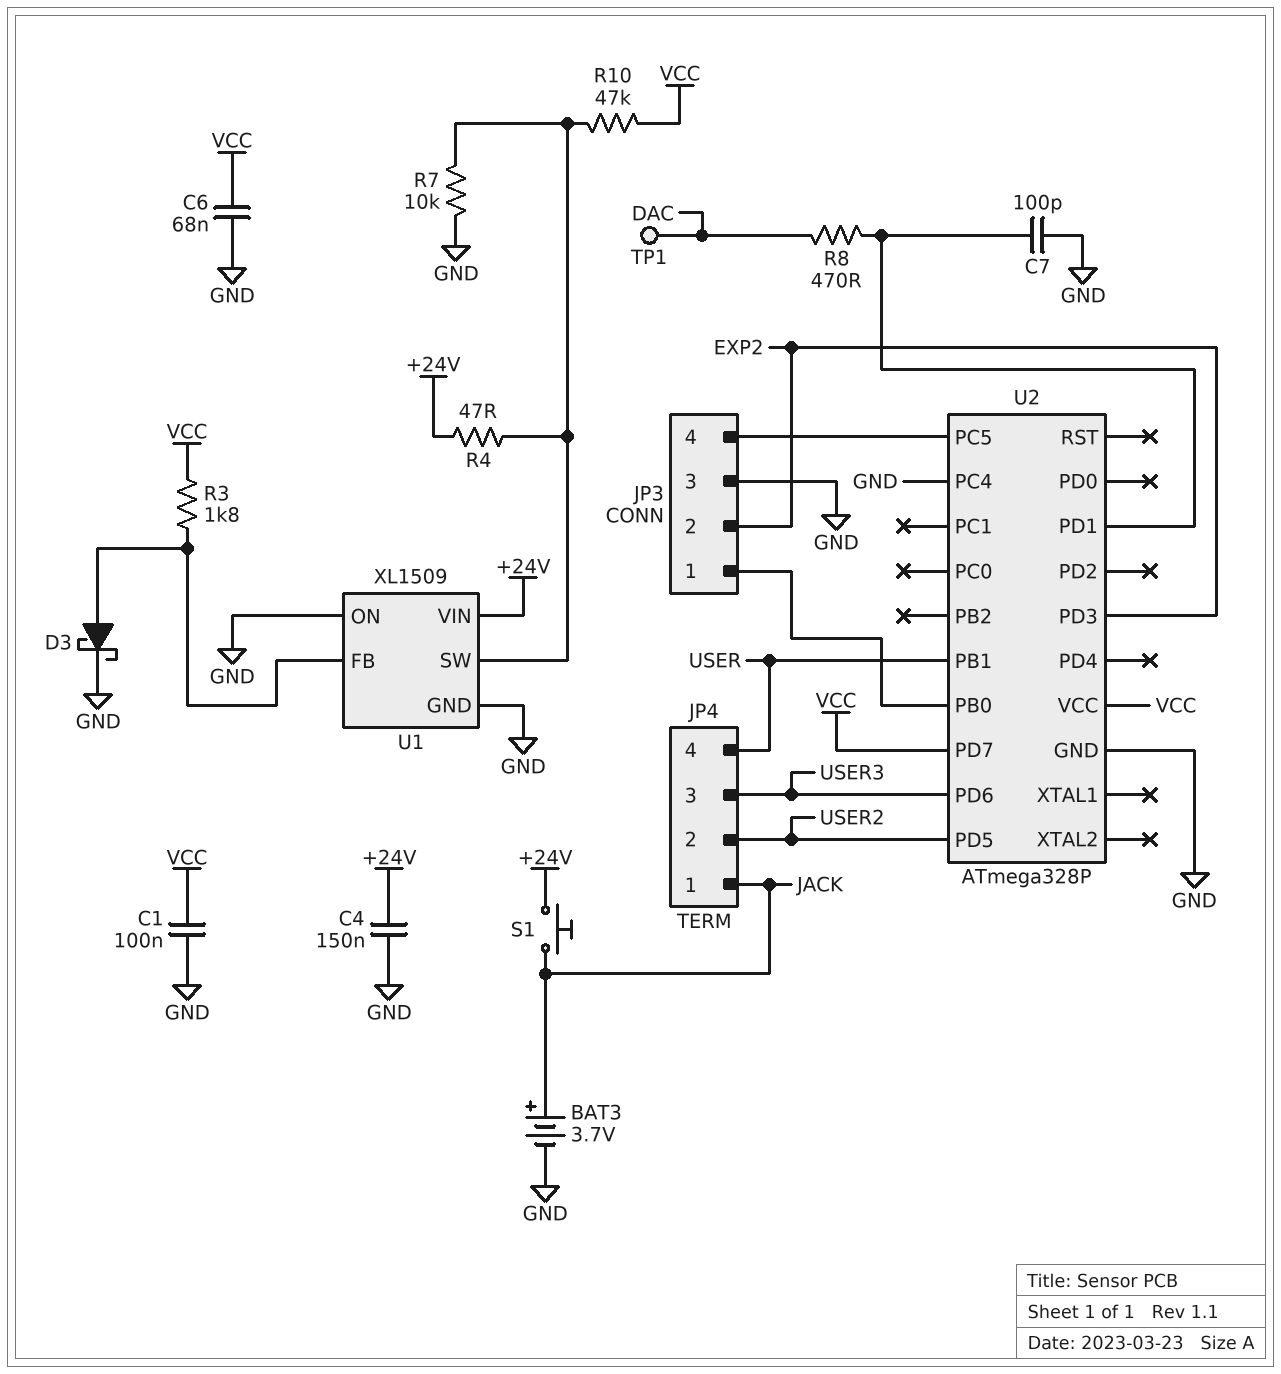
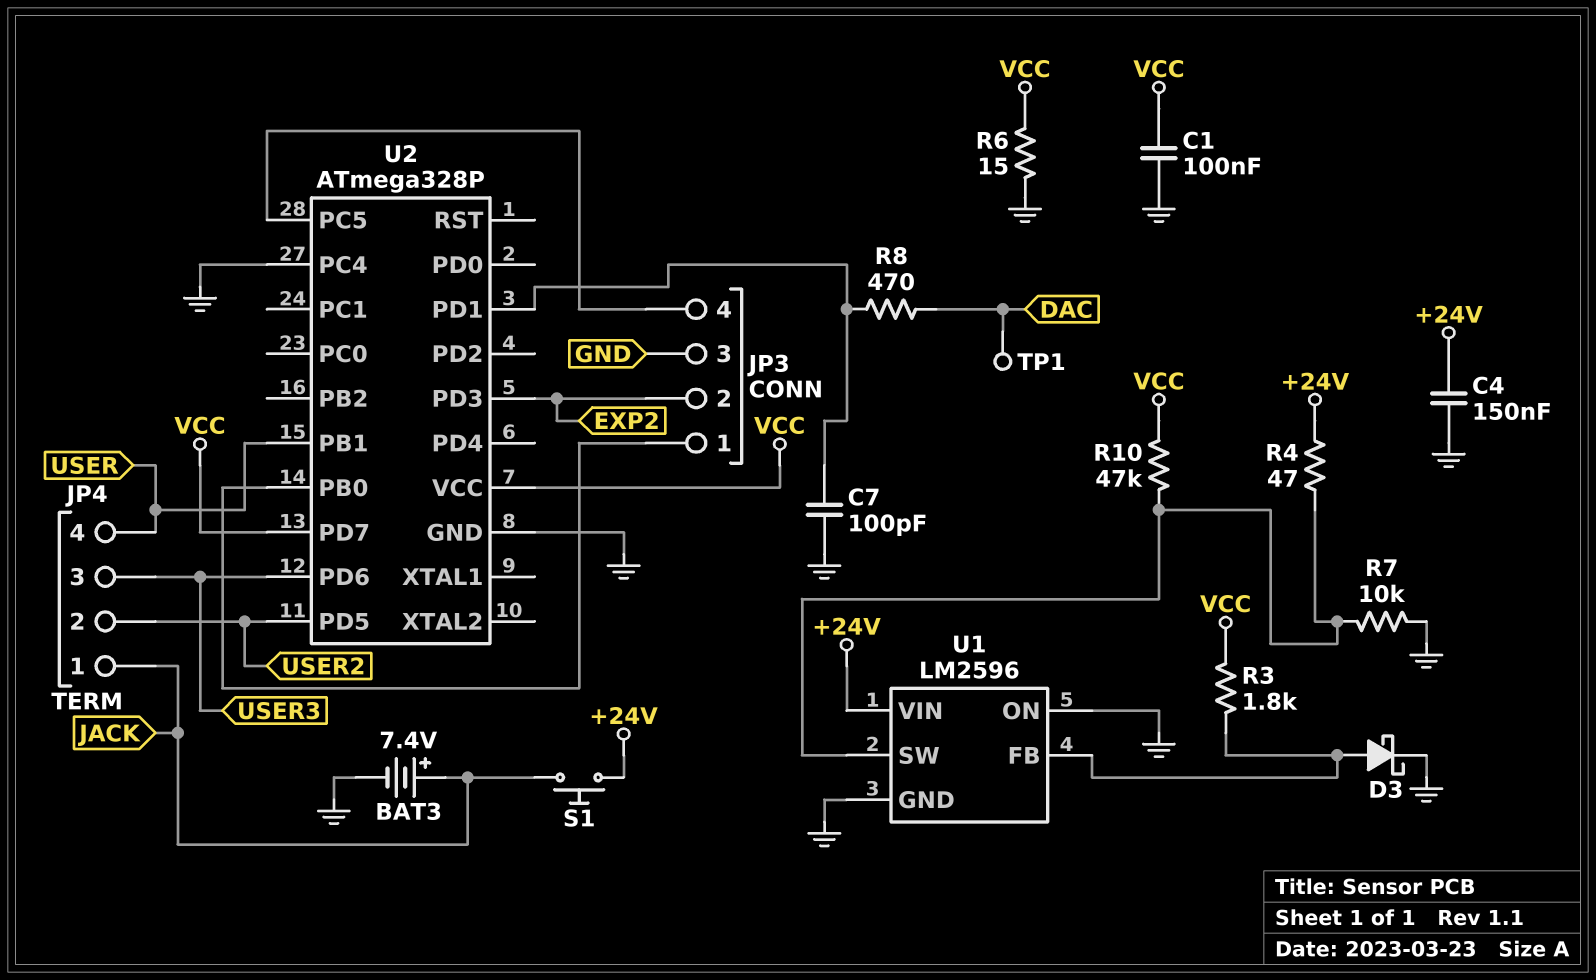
BAT3: 3.7V (plus JACK, minus GND) -> 7.4V (plus JACK, minus GND)
C6: 68nF (GND, VCC) -> none
R6: none -> 15 (GND, VCC)
U1: XL1509 -> LM2596

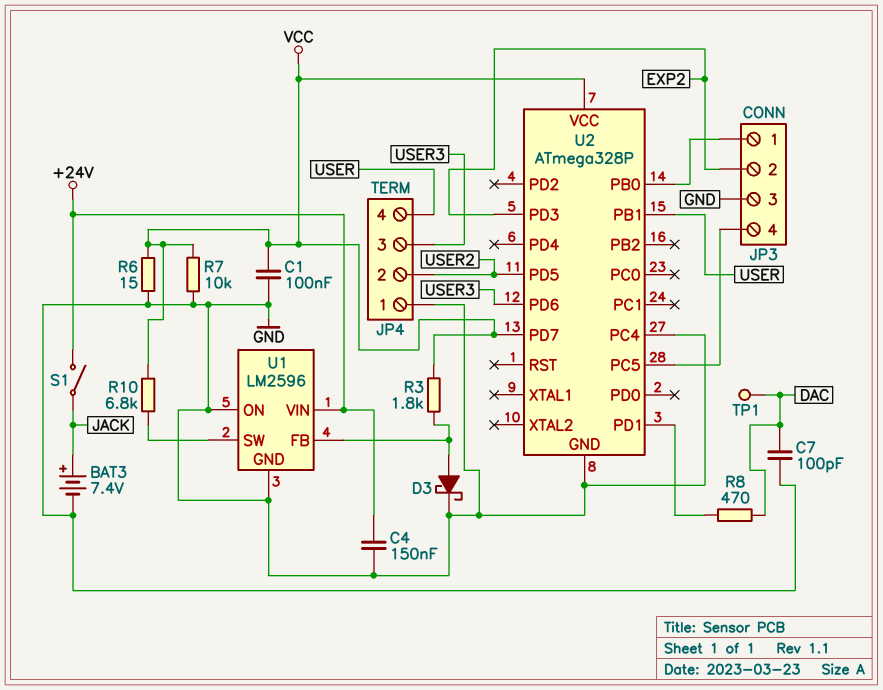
C7: 100pF (GND, U2/PD1) -> 100pF (DAC, GND)
JP4 pin 1: JACK -> GND
R4: 47 (+24V, U1/SW) -> none
R7: 10k (GND, U1/SW) -> 10k (GND, VCC)
R10: 47k (U1/SW, VCC) -> 6.8k (U1/SW, VCC)
S1: button (+24V, JACK) -> switch (+24V, JACK)

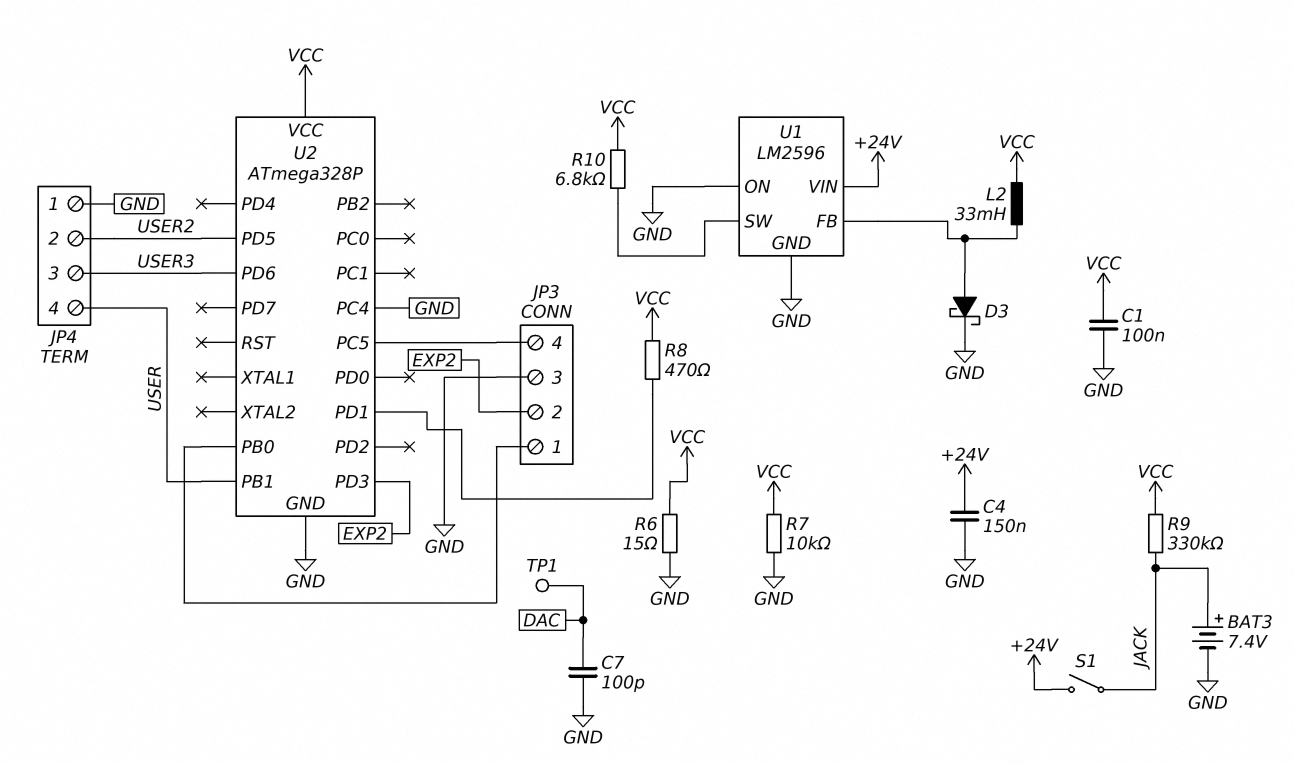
L2: none -> 33mH (U1/FB, VCC)
R3: 1.8k (U1/FB, VCC) -> none
R8: 470 (DAC, U2/PD1) -> 470 (U2/PD1, VCC)
R9: none -> 330k (JACK, VCC)
U2 pin PD7: VCC -> none

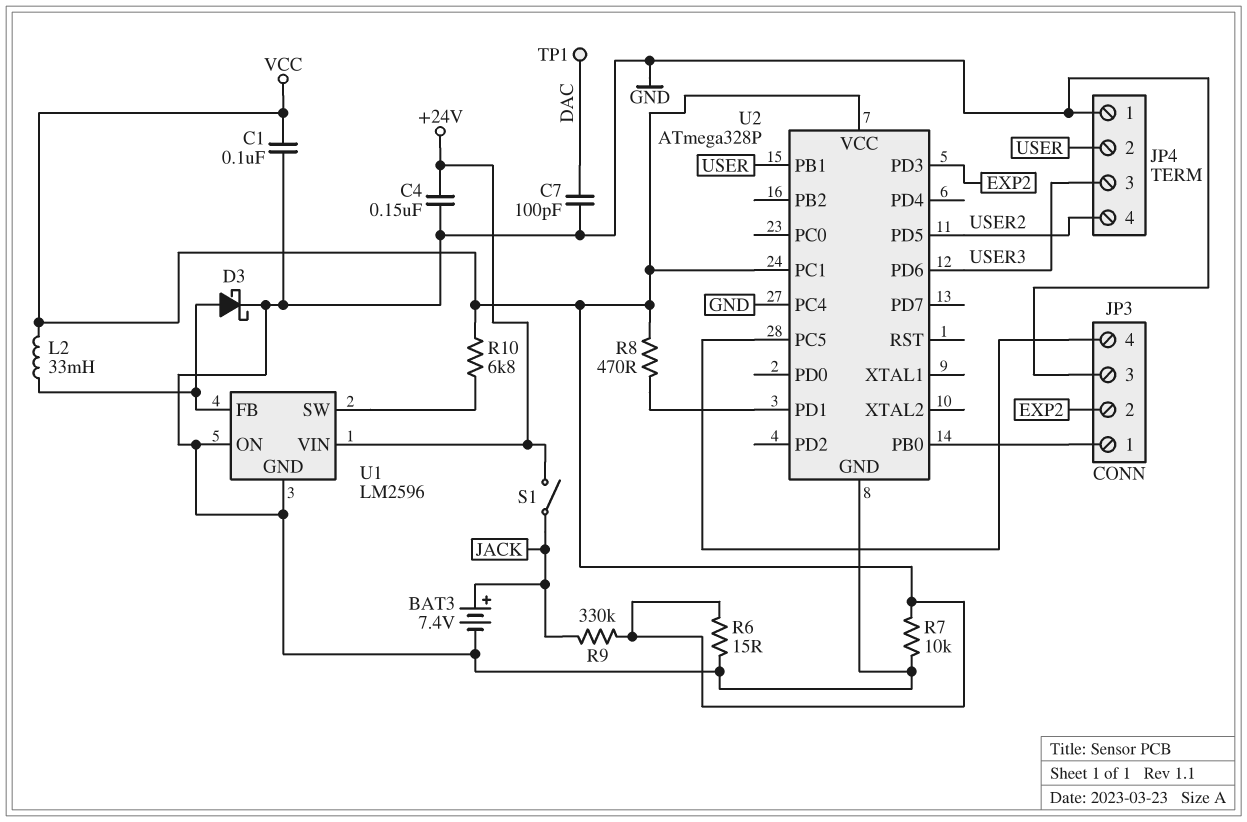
JP4 pin 2: USER2 -> USER
JP4 pin 4: USER -> USER2
U2 pin PC1: none -> VCC

